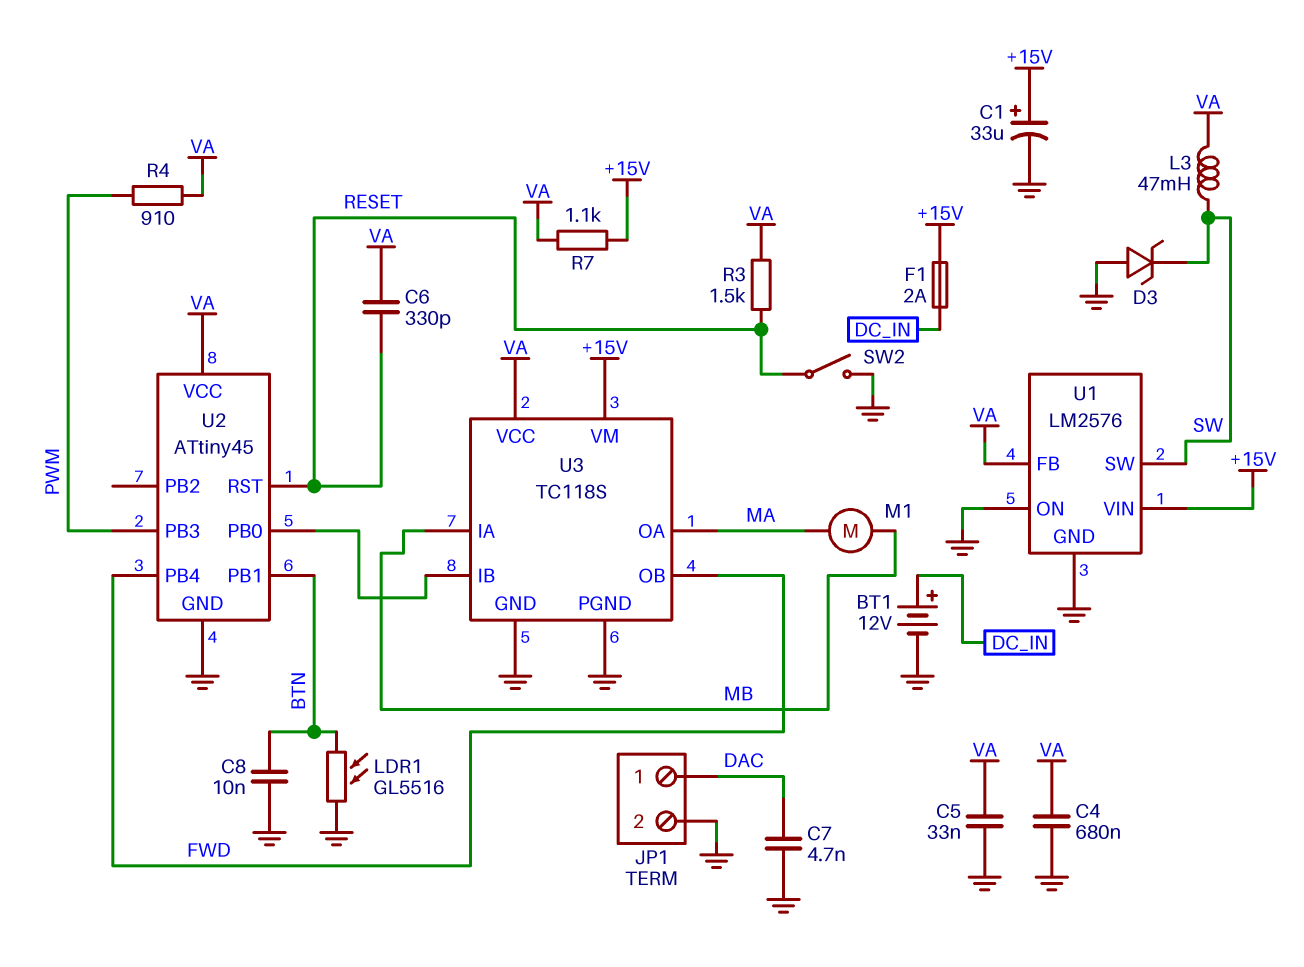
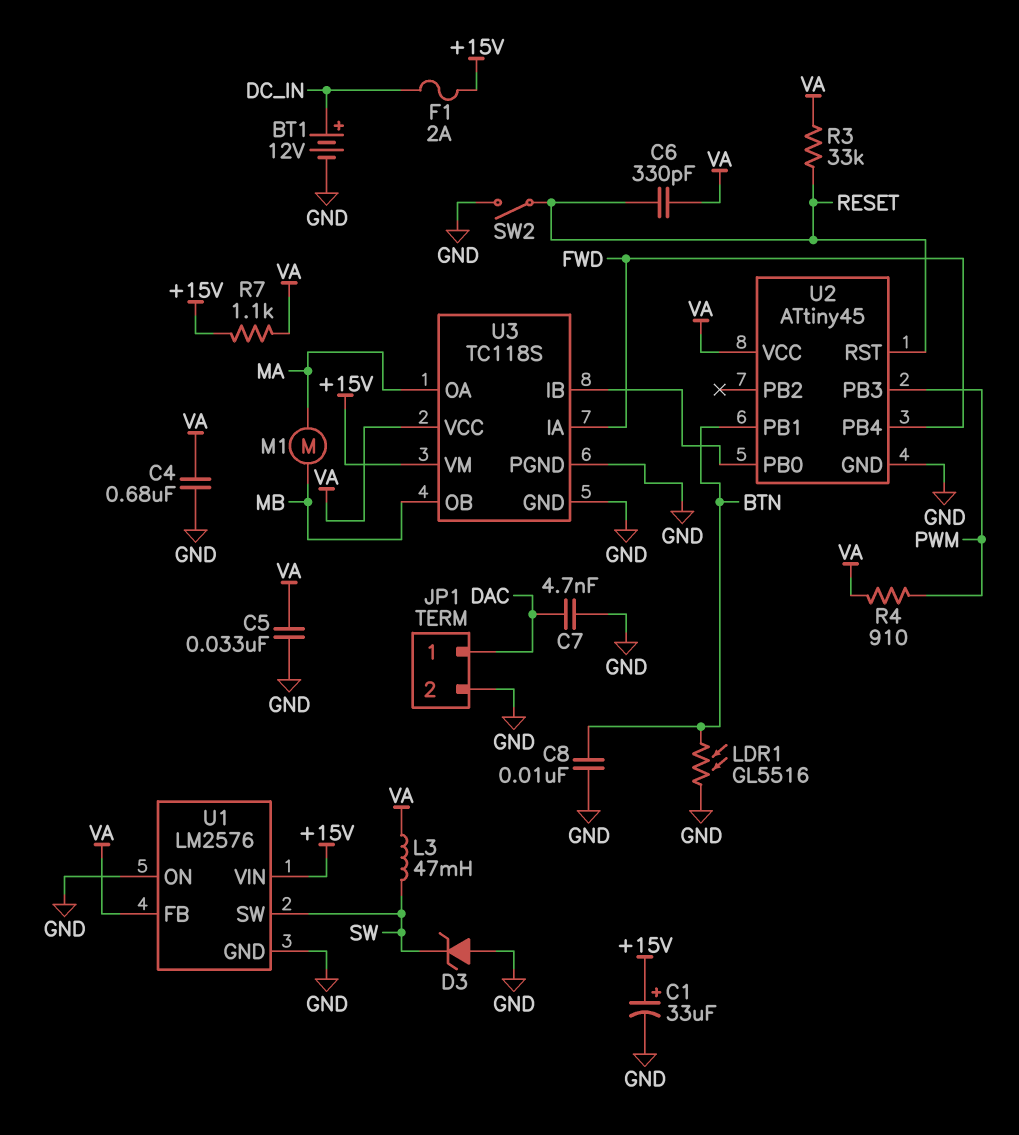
R3: 1.5k (RESET, VA) -> 33k (RESET, VA)
U3 pin IA: MB -> FWD
U3 pin OB: FWD -> MB

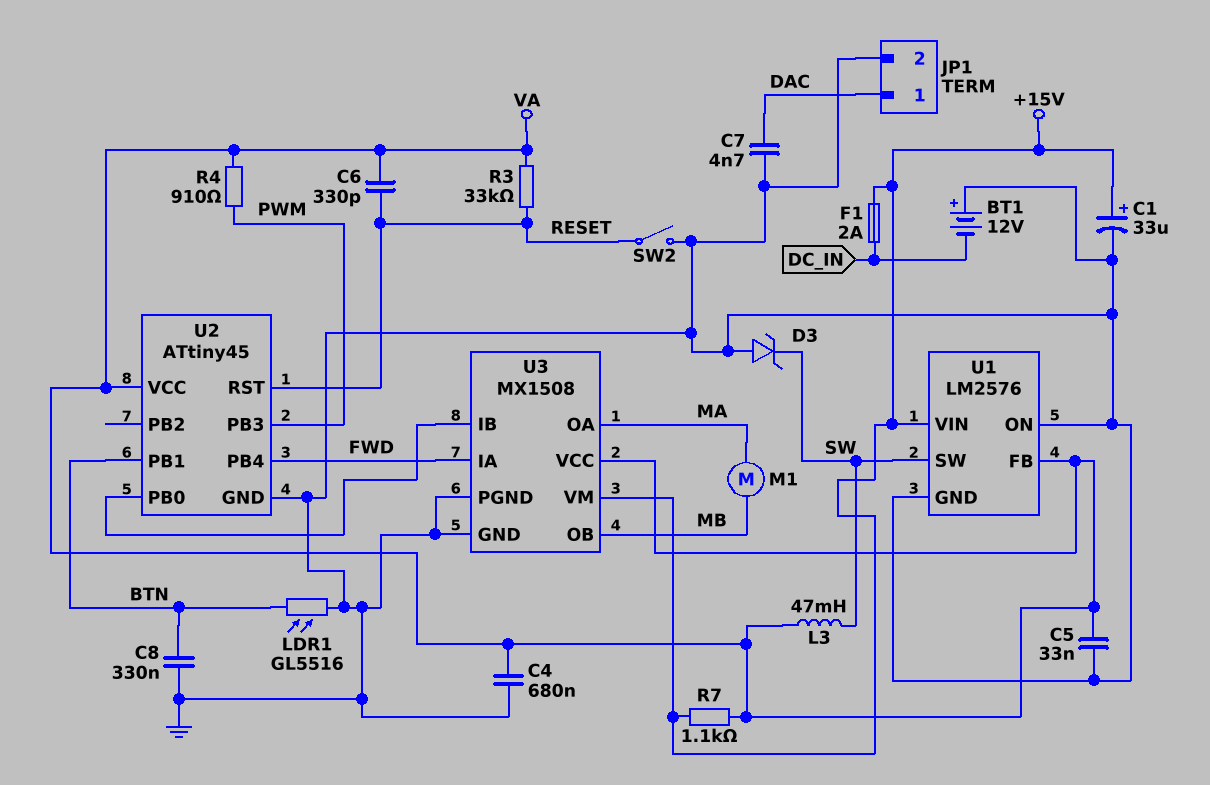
BT1: 12V (plus DC_IN, minus GND) -> 12V (plus GND, minus DC_IN)
C8: 10nF (BTN, GND) -> 330nF (BTN, GND)
U3: TC118S -> MX1508

